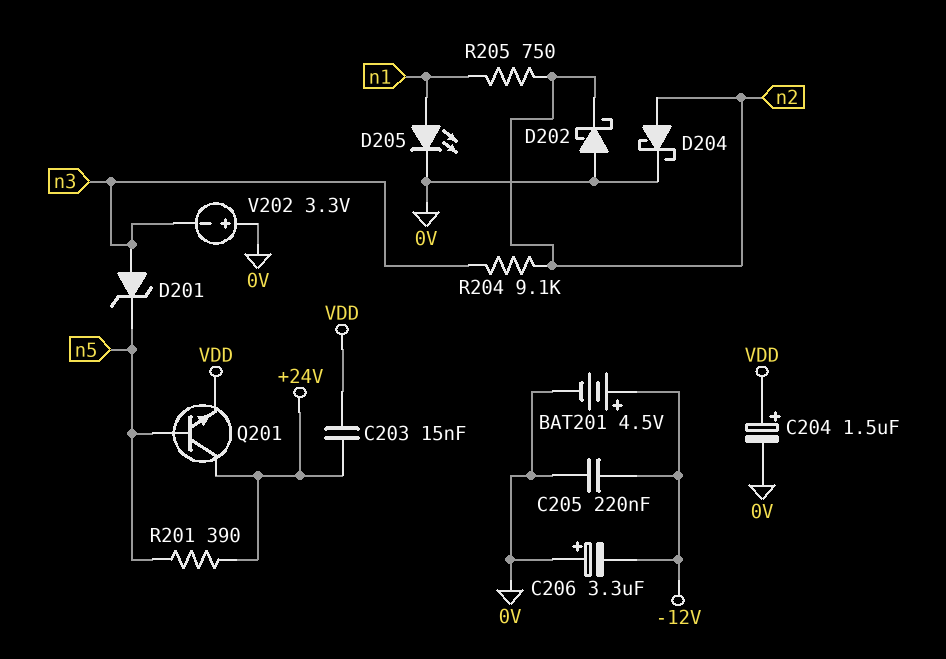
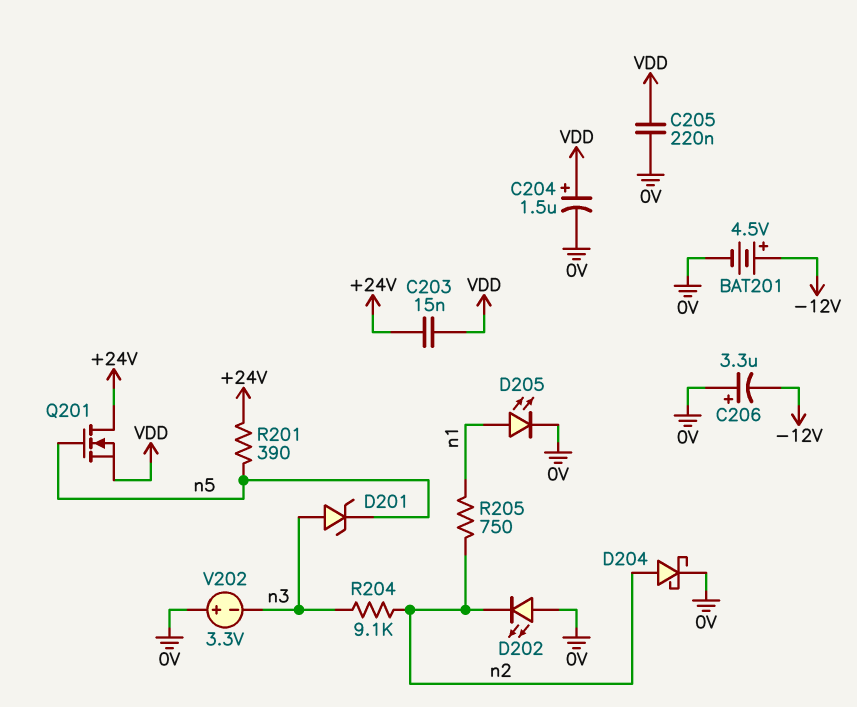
C205: 220nF (-12V, 0V) -> 220nF (0V, VDD)
D202: schottky (A 0V, K n2) -> LED (A 0V, K n2)
Q201: NPN (B n5, C +24V, E VDD) -> NMOS (G n5, D +24V, S VDD)

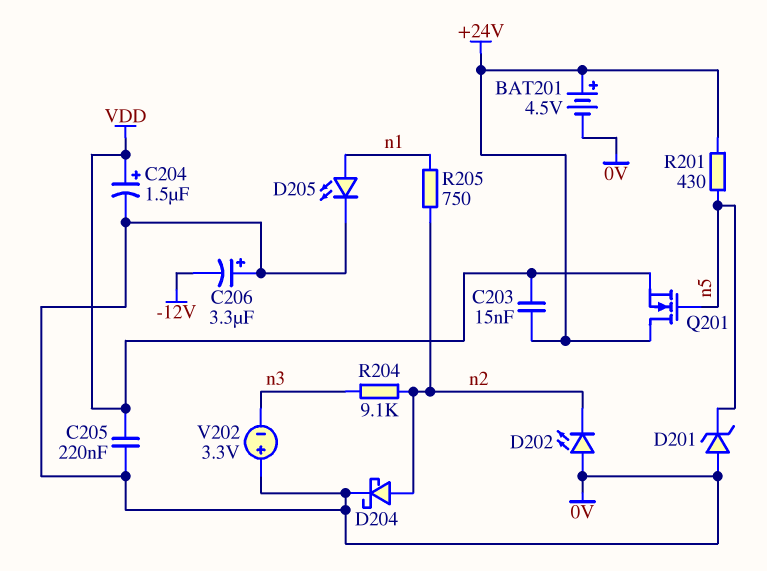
BAT201: 4.5V (plus -12V, minus 0V) -> 4.5V (plus +24V, minus 0V)
D201: zener (A n3, K n5) -> zener (A 0V, K n5)
R201: 390 (+24V, n5) -> 430 (+24V, n5)

